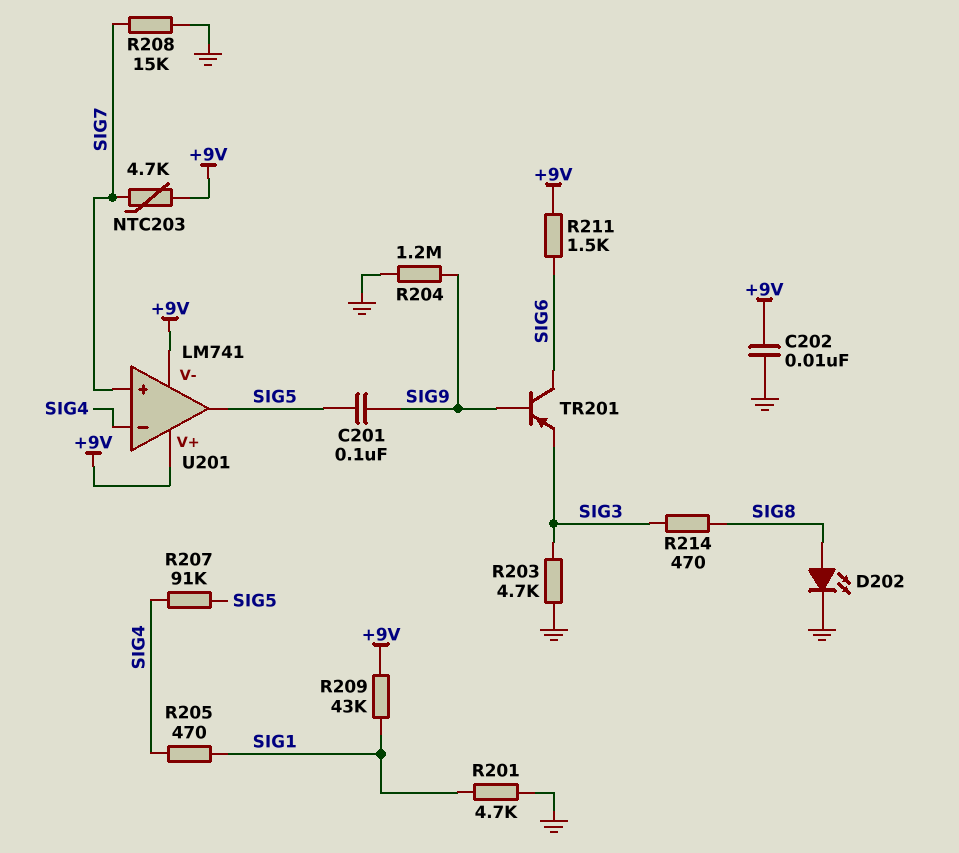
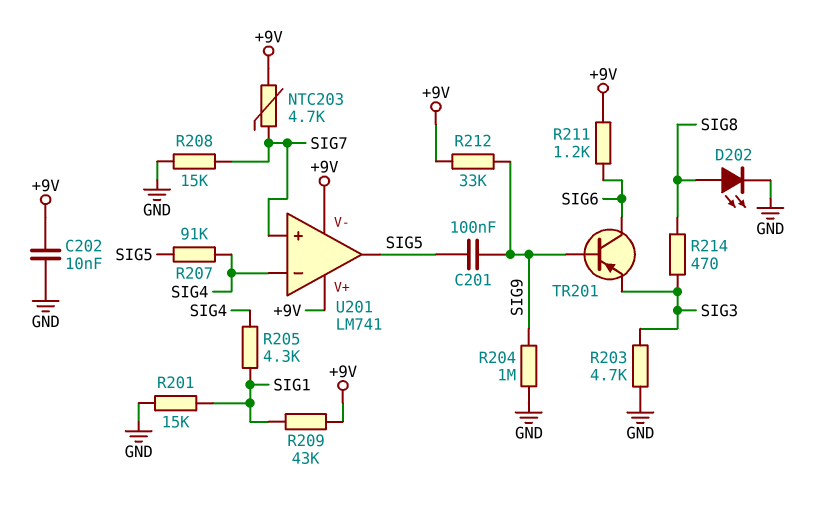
R201: 4.7k (GND, SIG1) -> 15k (GND, SIG1)
R204: 1.2M (GND, SIG9) -> 1M (GND, SIG9)
R205: 470 (SIG1, SIG4) -> 4.3k (SIG1, SIG4)
R211: 1.5k (+9V, SIG6) -> 1.2k (+9V, SIG6)
R212: none -> 33k (+9V, SIG9)

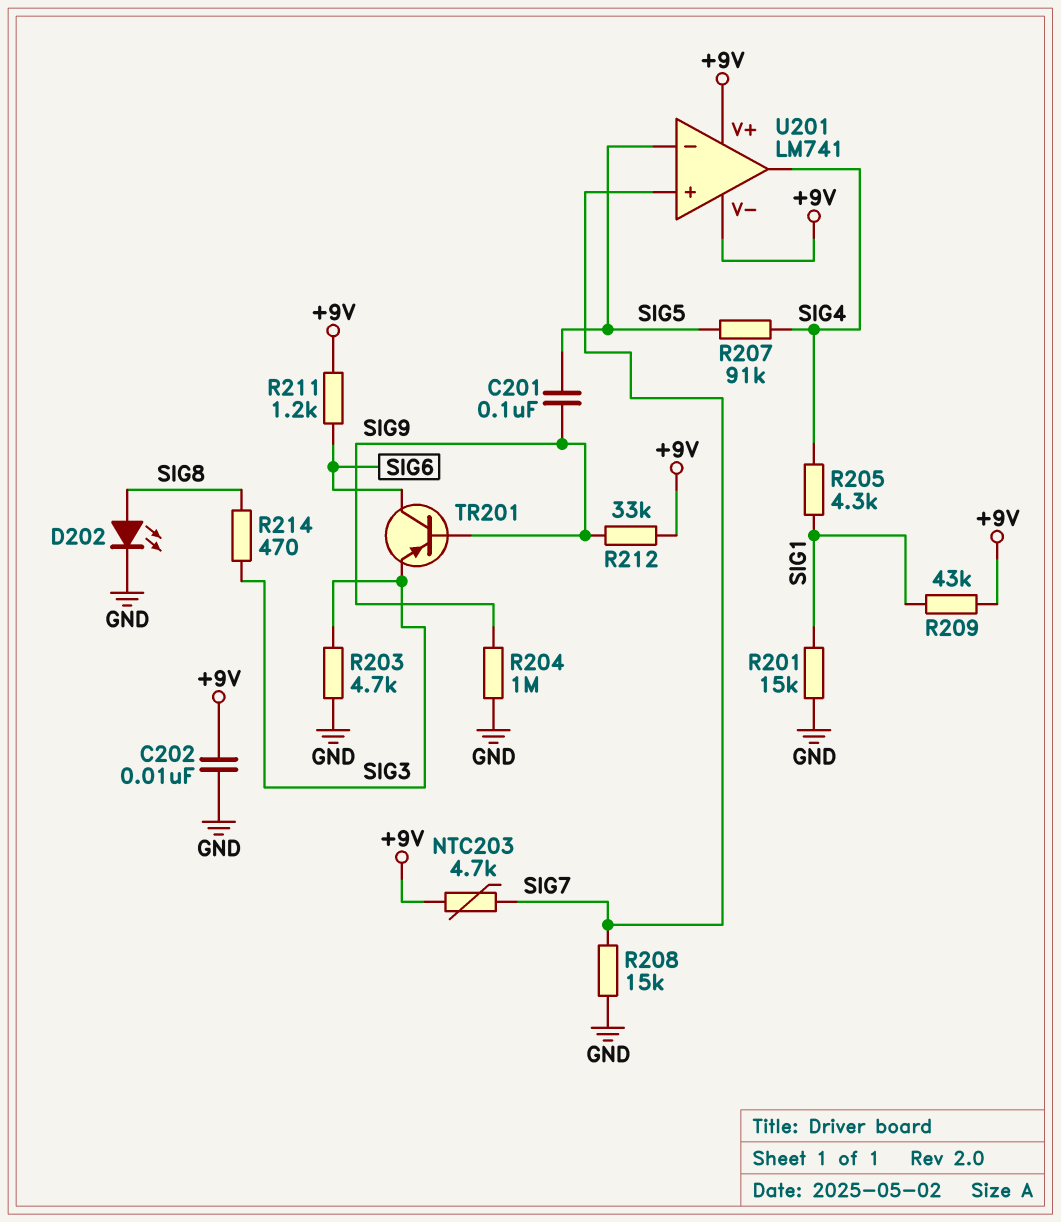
U201 pin in-: SIG4 -> SIG5
U201 pin out: SIG5 -> SIG4

